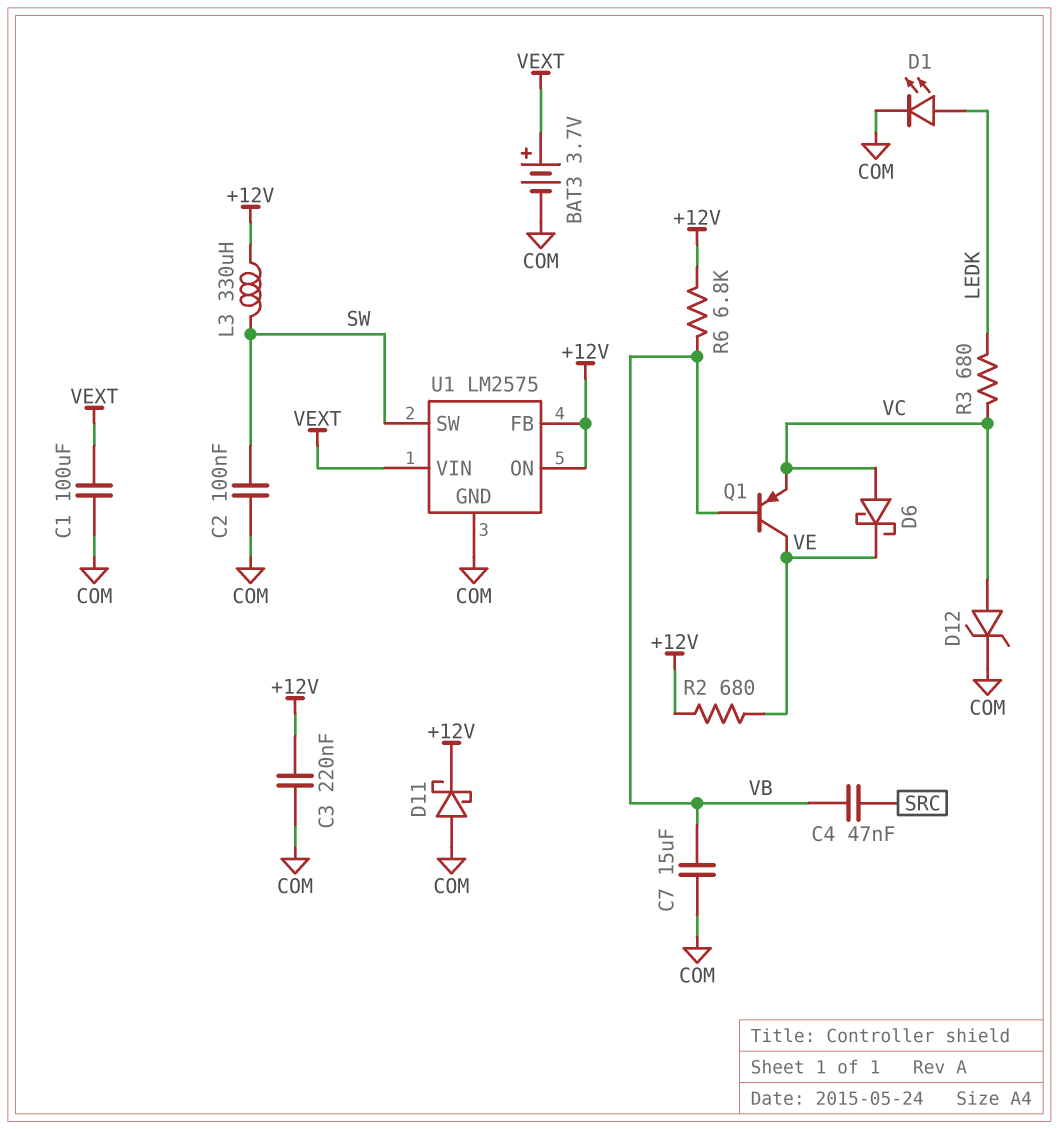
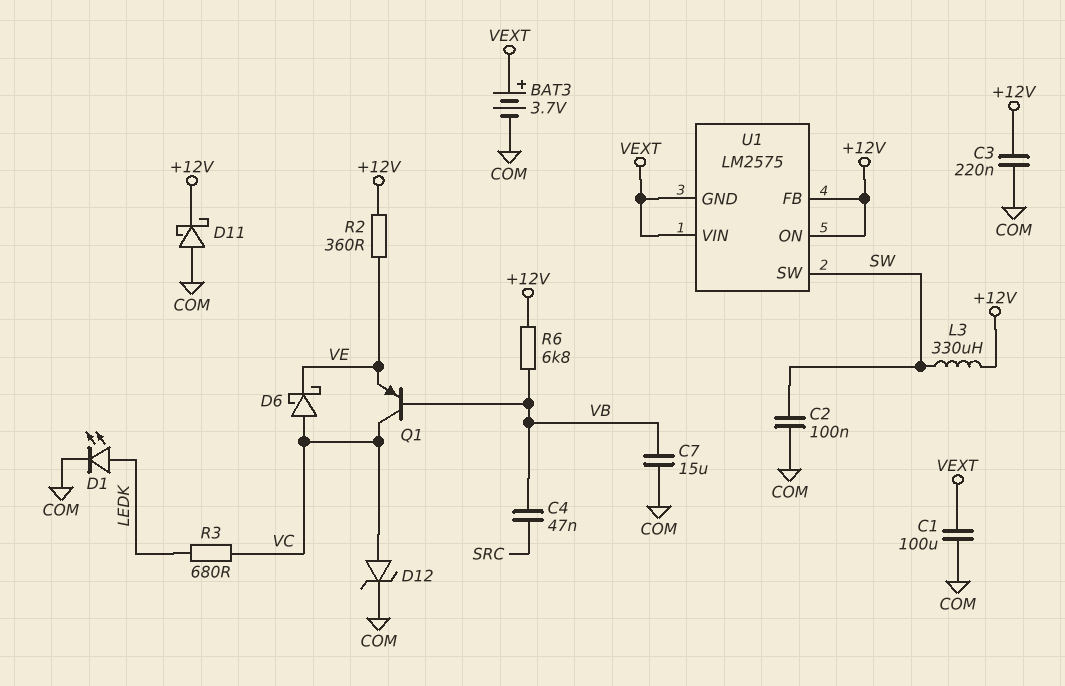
Q1: PNP (B VB, C VE, E VC) -> PNP (B VB, C VC, E VE)
R2: 680 (+12V, VE) -> 360 (+12V, VE)
U1 pin GND: COM -> VEXT

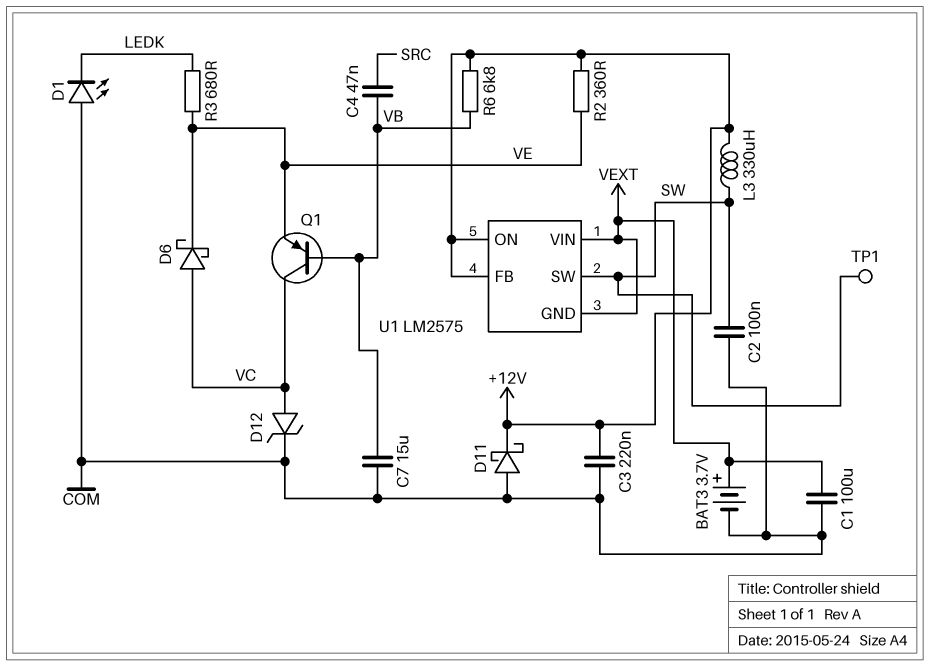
D1: LED (A LEDK, K COM) -> LED (A COM, K LEDK)
R3: 680 (LEDK, VC) -> 680 (LEDK, VE)
TP1: none -> test point (SW)

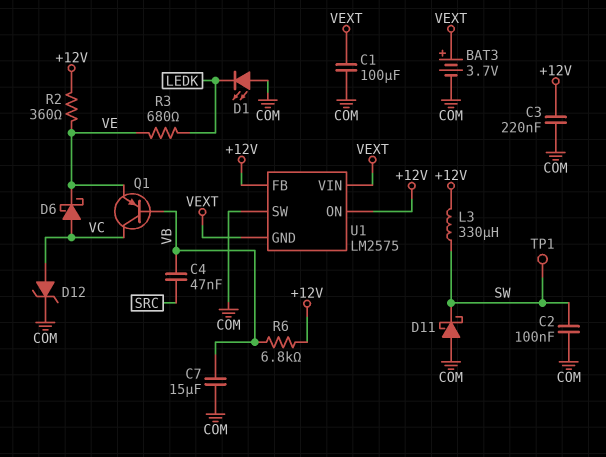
D11: schottky (A COM, K +12V) -> schottky (A COM, K SW)
U1 pin SW: SW -> COM

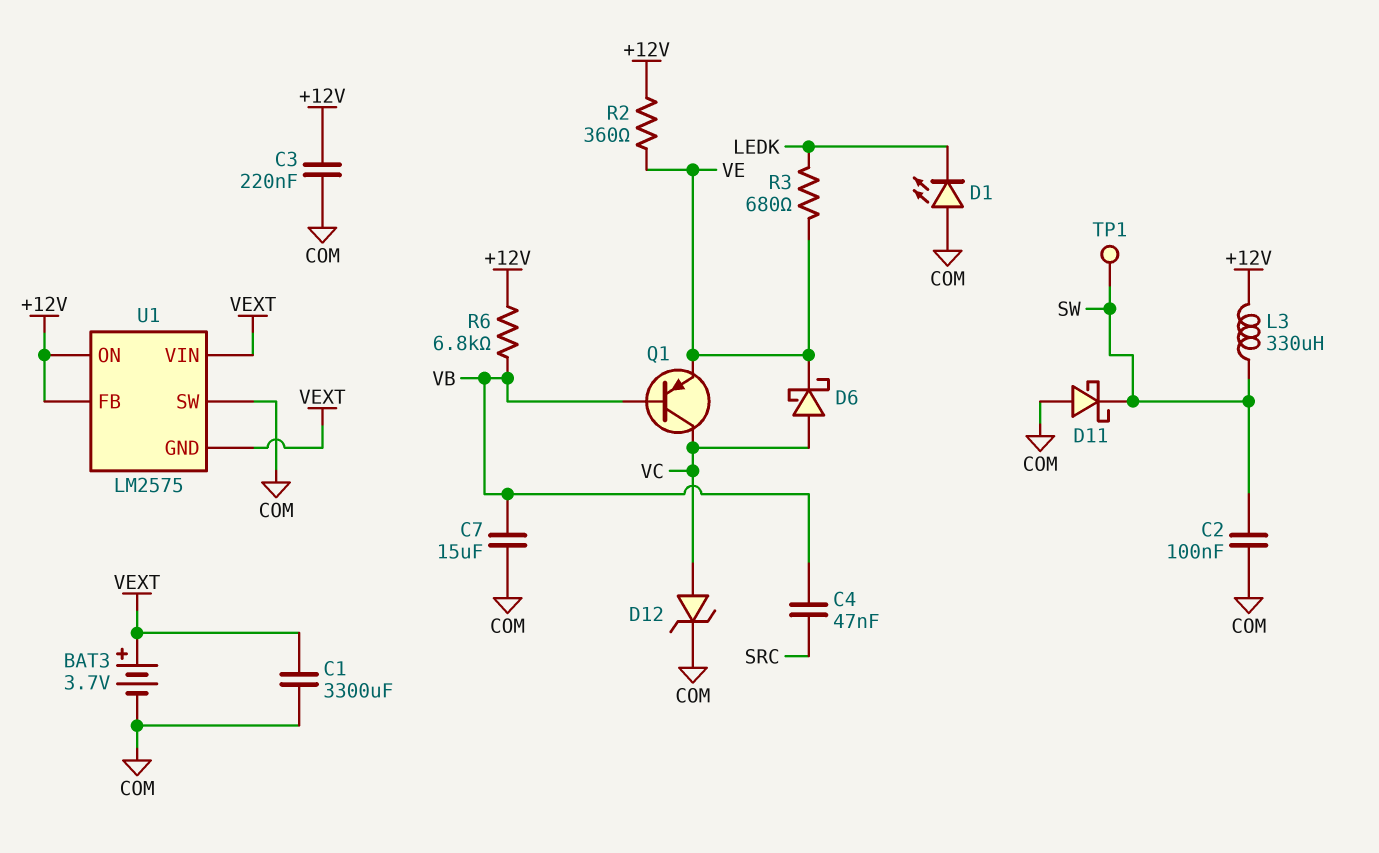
C1: 100uF (COM, VEXT) -> 3300uF (COM, VEXT)

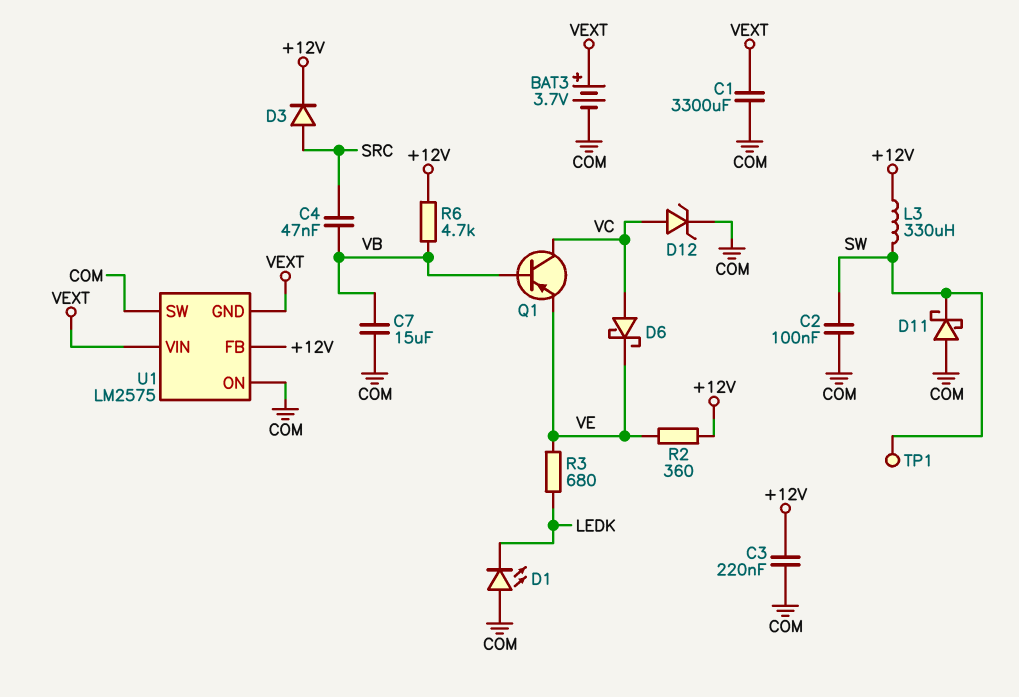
D3: none -> diode (A SRC, K +12V)
R6: 6.8k (+12V, VB) -> 4.7k (+12V, VB)
U1 pin ON: +12V -> COM

